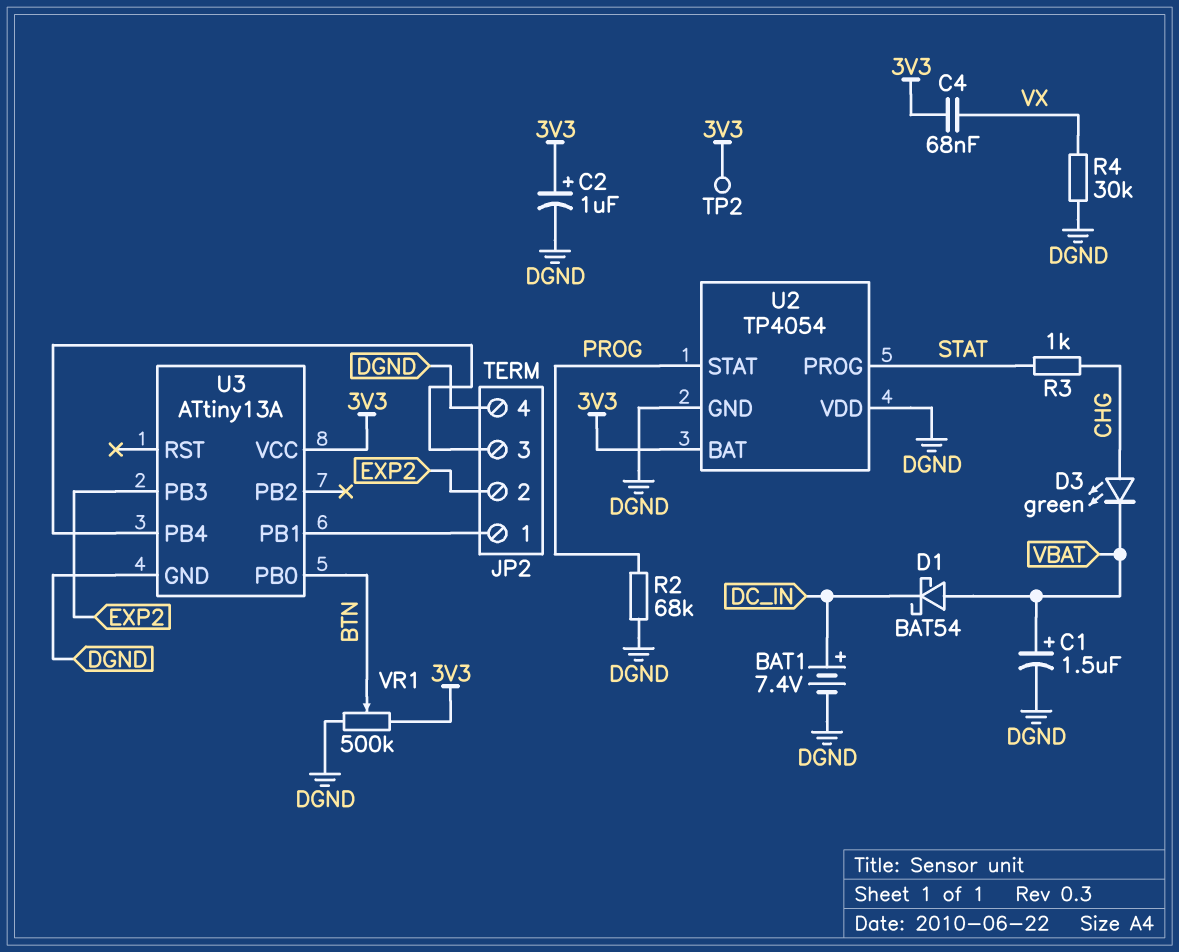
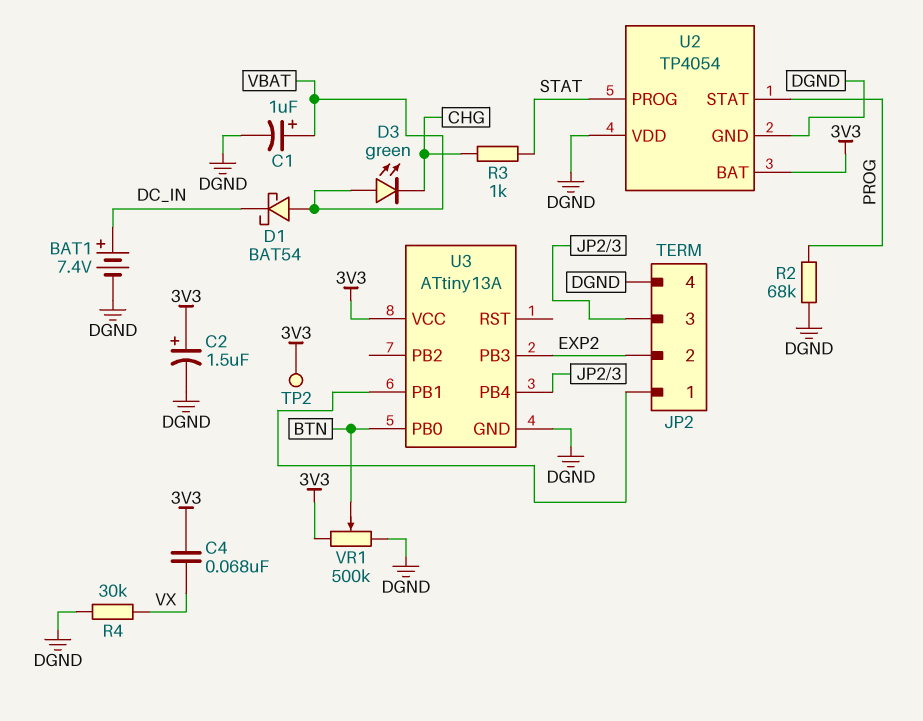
C1: 1.5uF (plus VBAT, minus DGND) -> 1uF (plus VBAT, minus DGND)
C2: 1uF (plus 3V3, minus DGND) -> 1.5uF (plus 3V3, minus DGND)
D3: LED green (A CHG, K VBAT) -> LED green (A VBAT, K CHG)

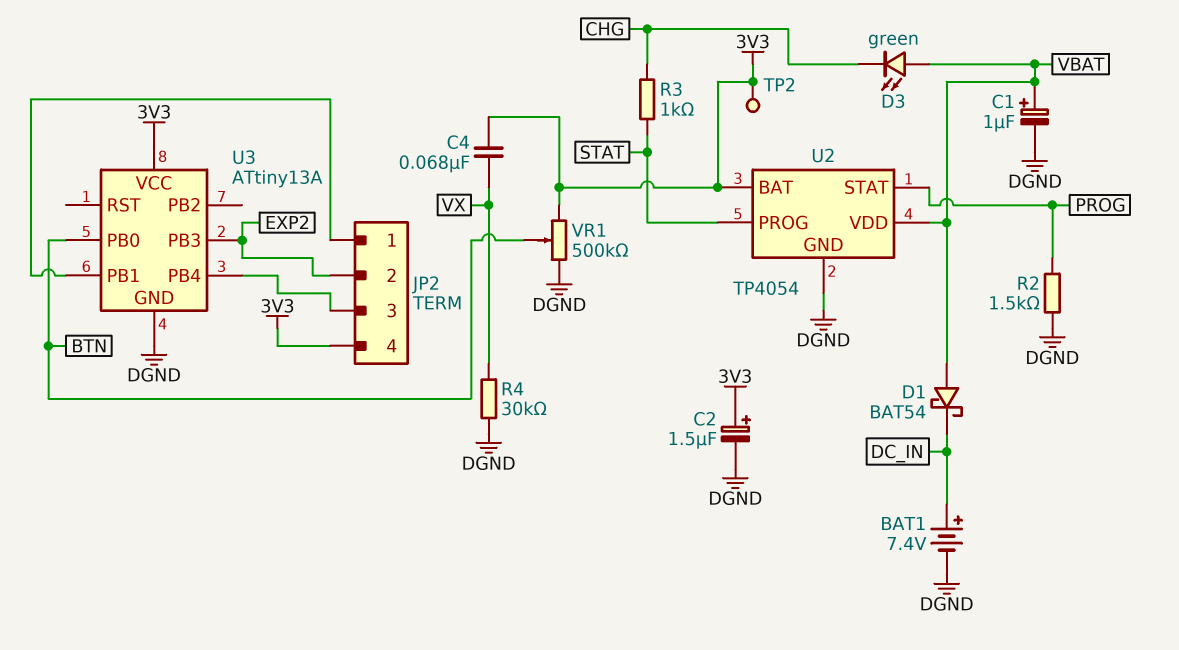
JP2 pin 4: DGND -> 3V3
R2: 68k (DGND, PROG) -> 1.5k (DGND, PROG)
U2 pin VDD: DGND -> VBAT

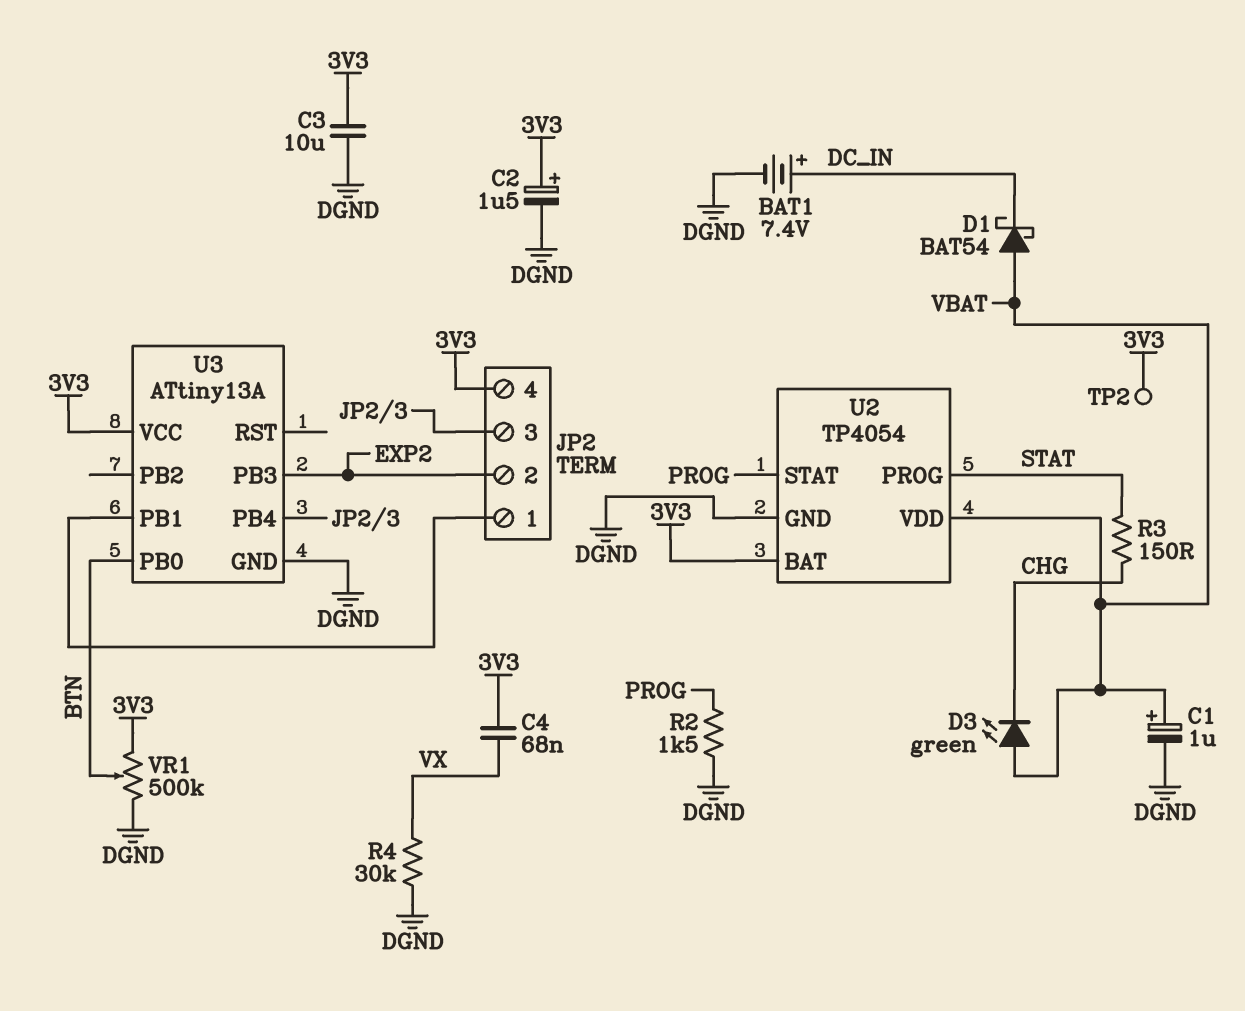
C3: none -> 10uF (3V3, DGND)
R3: 1k (CHG, STAT) -> 150 (CHG, STAT)

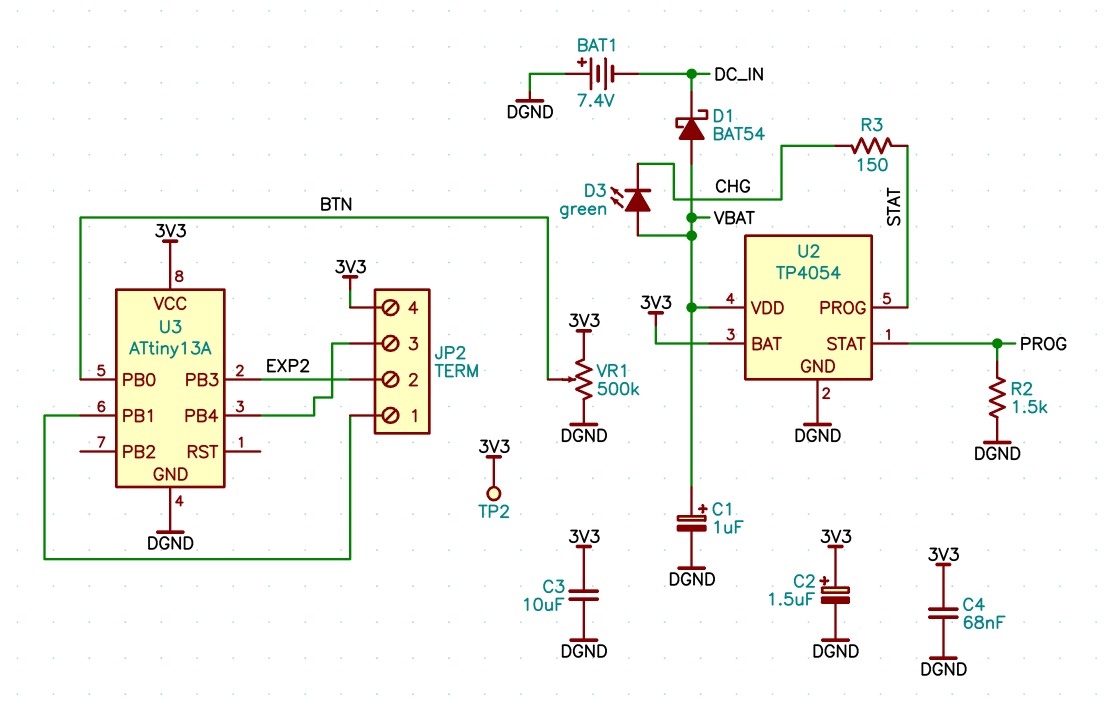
BAT1: 7.4V (plus DC_IN, minus DGND) -> 7.4V (plus DGND, minus DC_IN)
C4: 68nF (3V3, VX) -> 68nF (3V3, DGND)
R4: 30k (DGND, VX) -> none

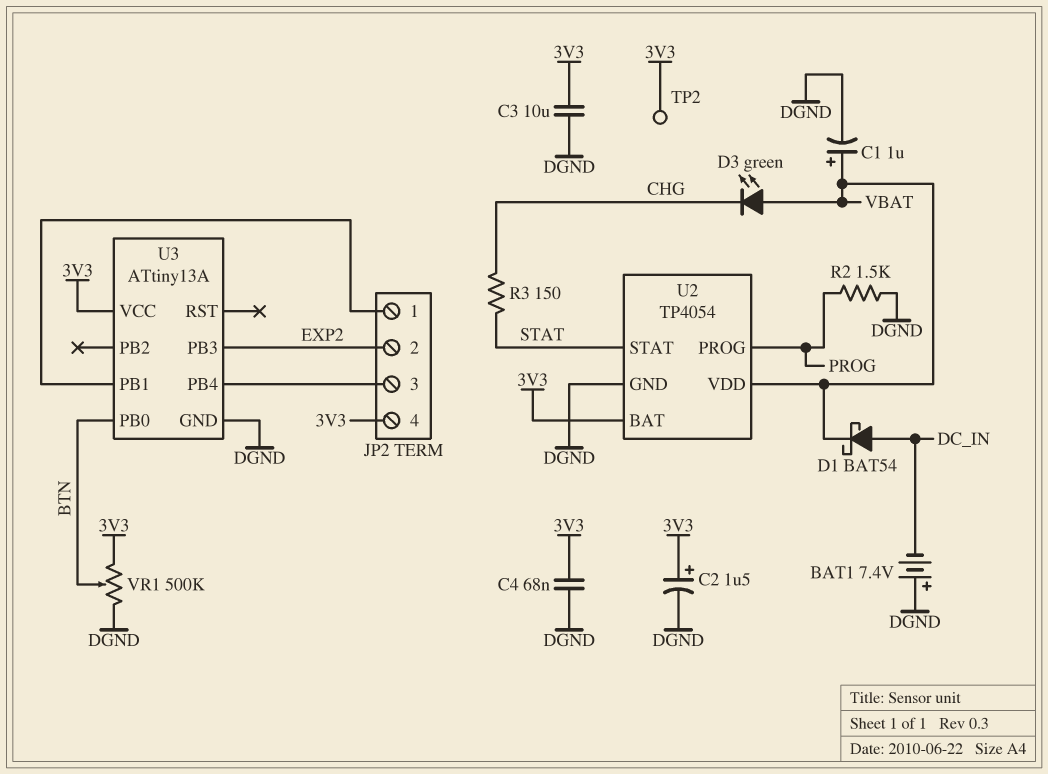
D1: schottky BAT54 (A VBAT, K DC_IN) -> schottky BAT54 (A DC_IN, K VBAT)
U2 pin PROG: STAT -> PROG
U2 pin STAT: PROG -> STAT

